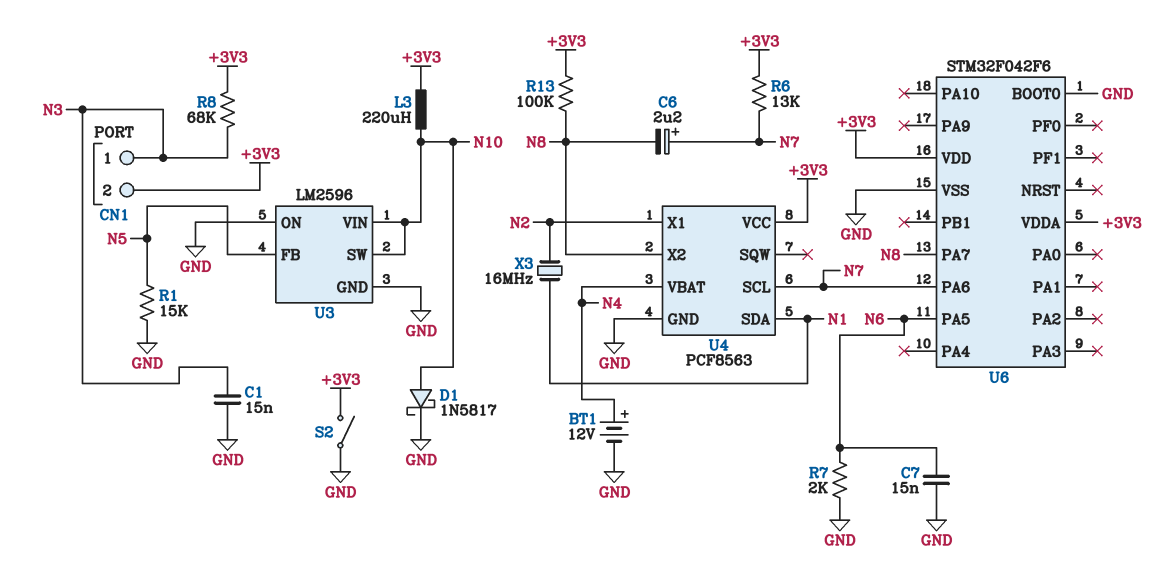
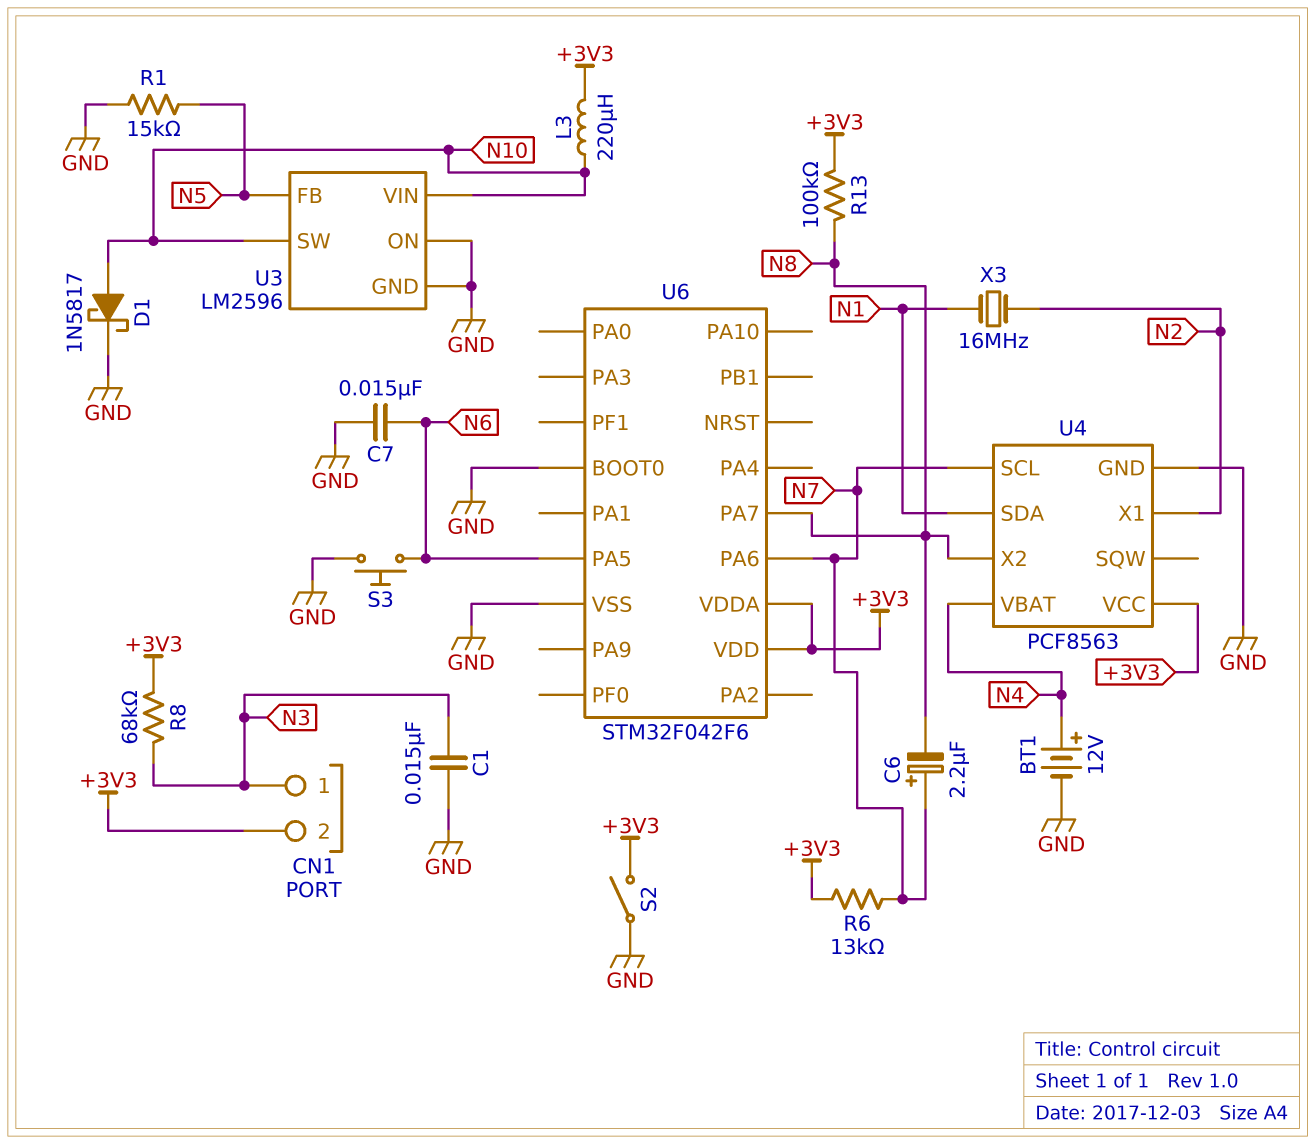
R7: 2k (GND, N6) -> none
S3: none -> button (GND, N6)

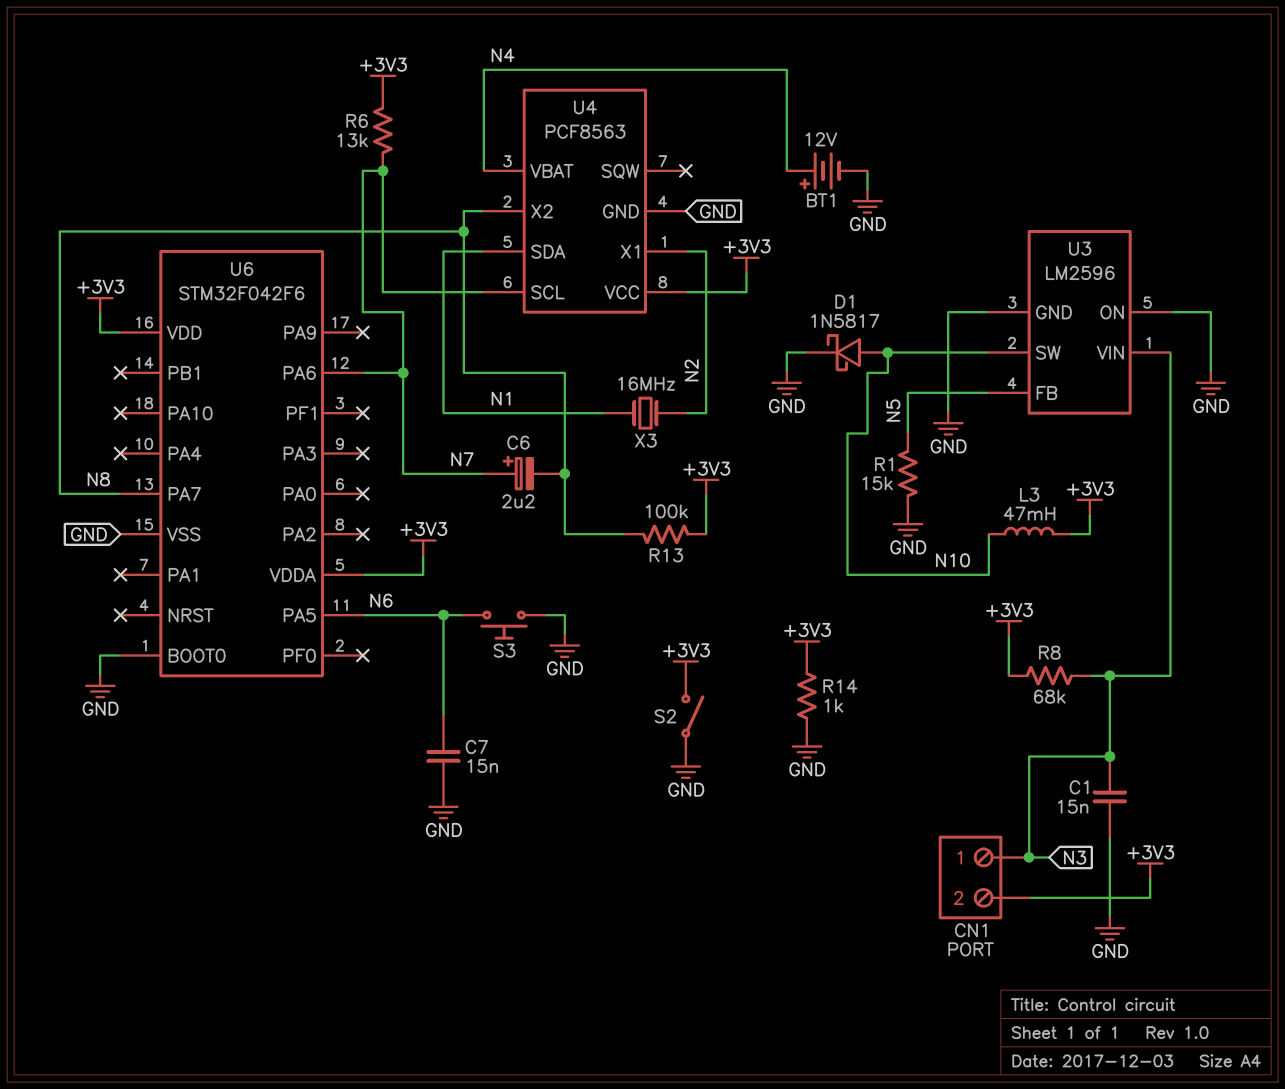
L3: 220uH (+3V3, N10) -> 47mH (+3V3, N10)
R14: none -> 1k (+3V3, GND)
U3 pin VIN: N10 -> N3

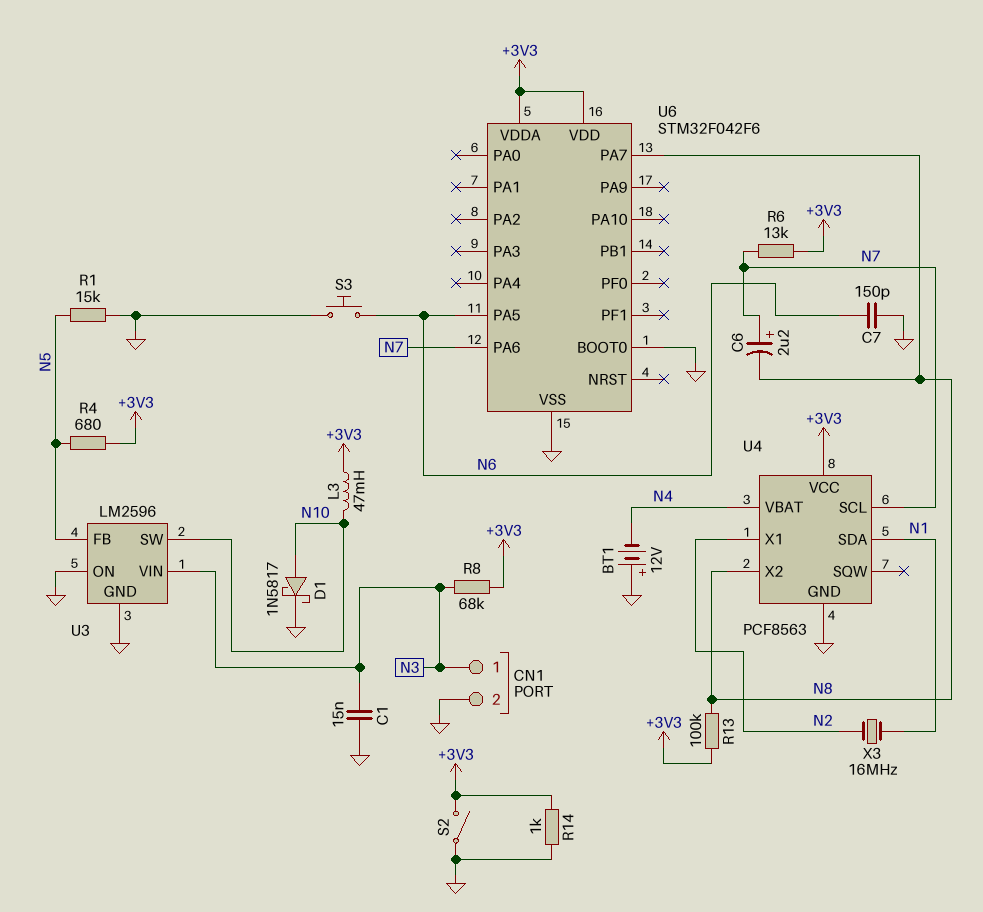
BT1: 12V (plus N4, minus GND) -> 12V (plus GND, minus N4)
C7: 15nF (GND, N6) -> 150pF (GND, N6)
CN1 pin 2: +3V3 -> GND
R4: none -> 680 (+3V3, N5)

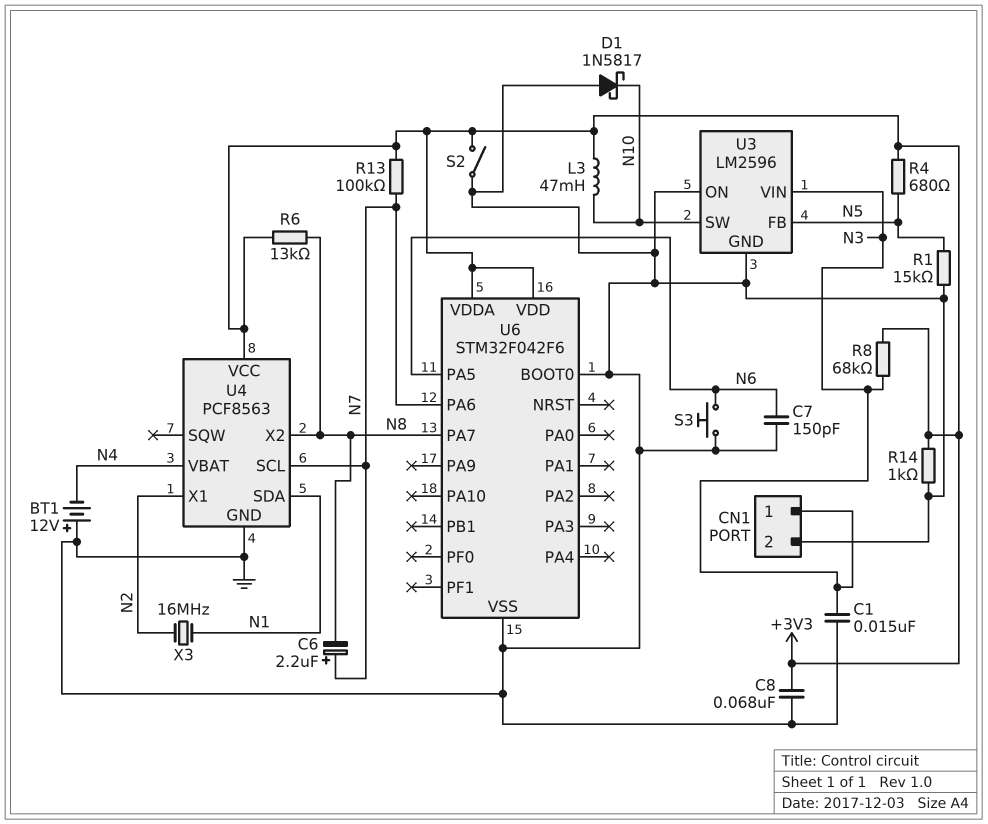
C8: none -> 68nF (+3V3, GND)
D1: schottky 1N5817 (A N10, K GND) -> schottky 1N5817 (A GND, K N10)
R6: 13k (+3V3, N7) -> 13k (+3V3, N8)
R13: 100k (+3V3, N8) -> 100k (+3V3, N7)

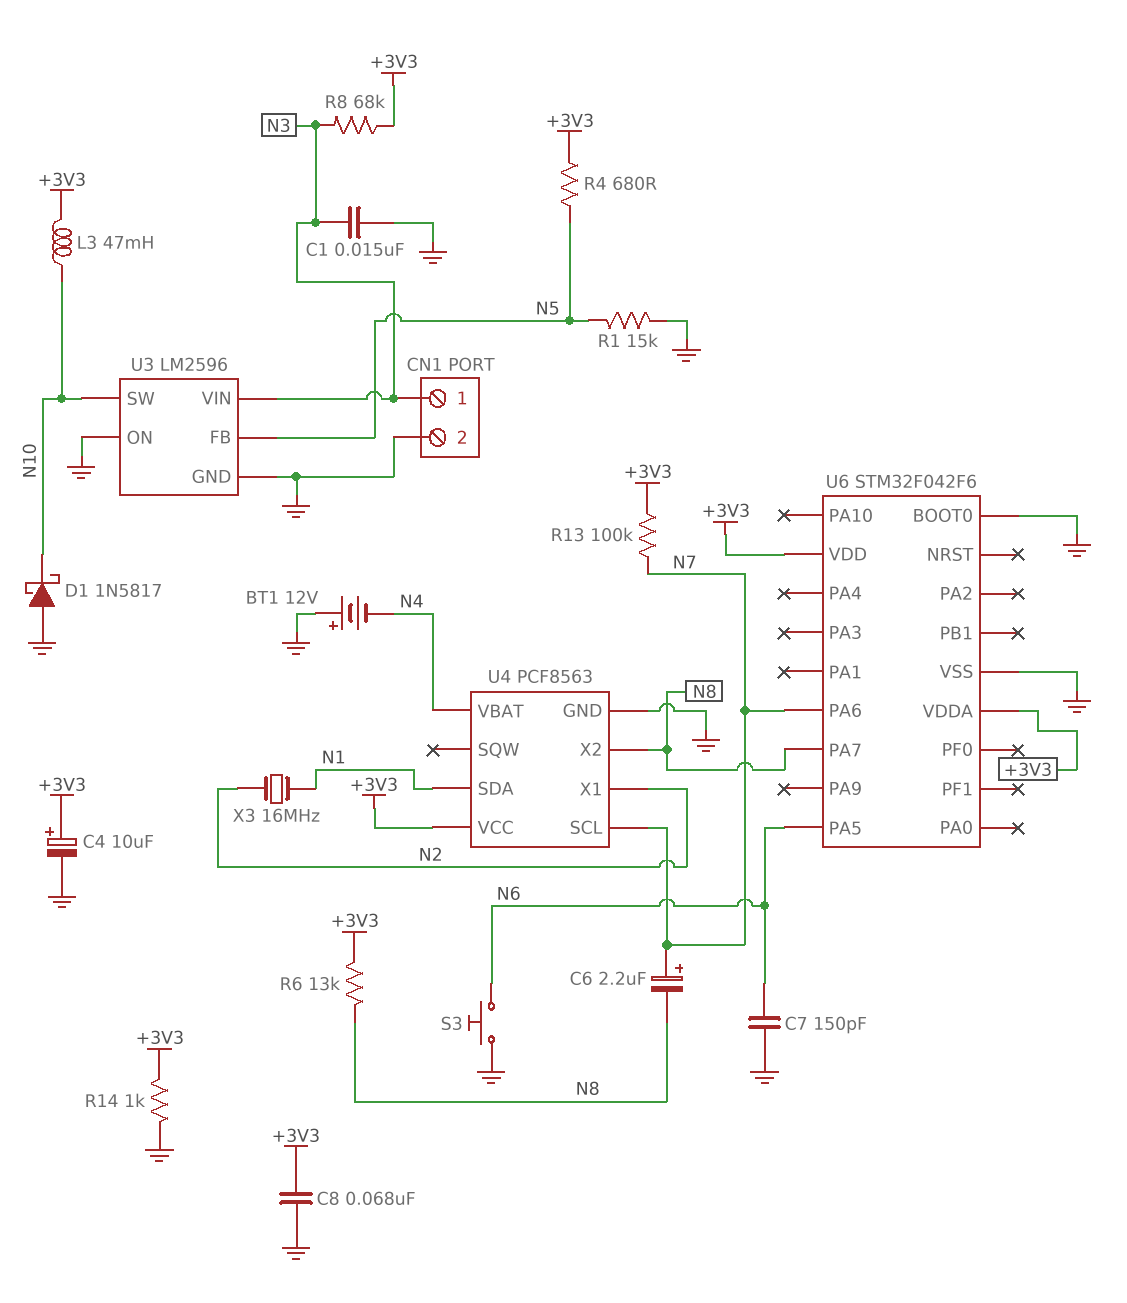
C4: none -> 10uF (plus +3V3, minus GND)
S2: switch (+3V3, GND) -> none

